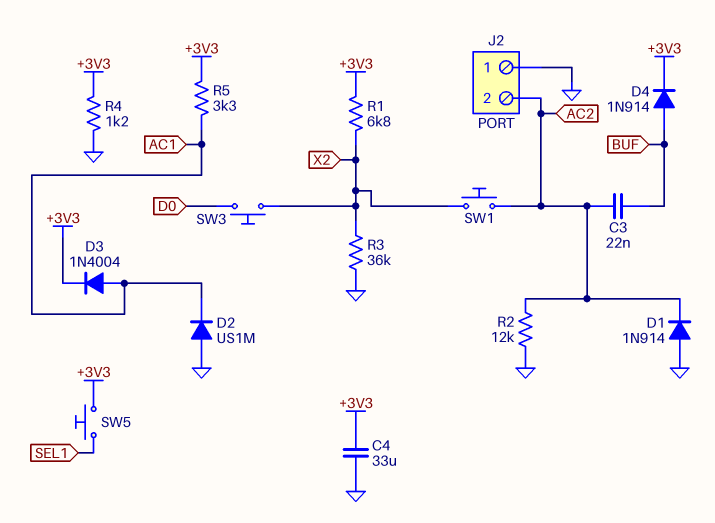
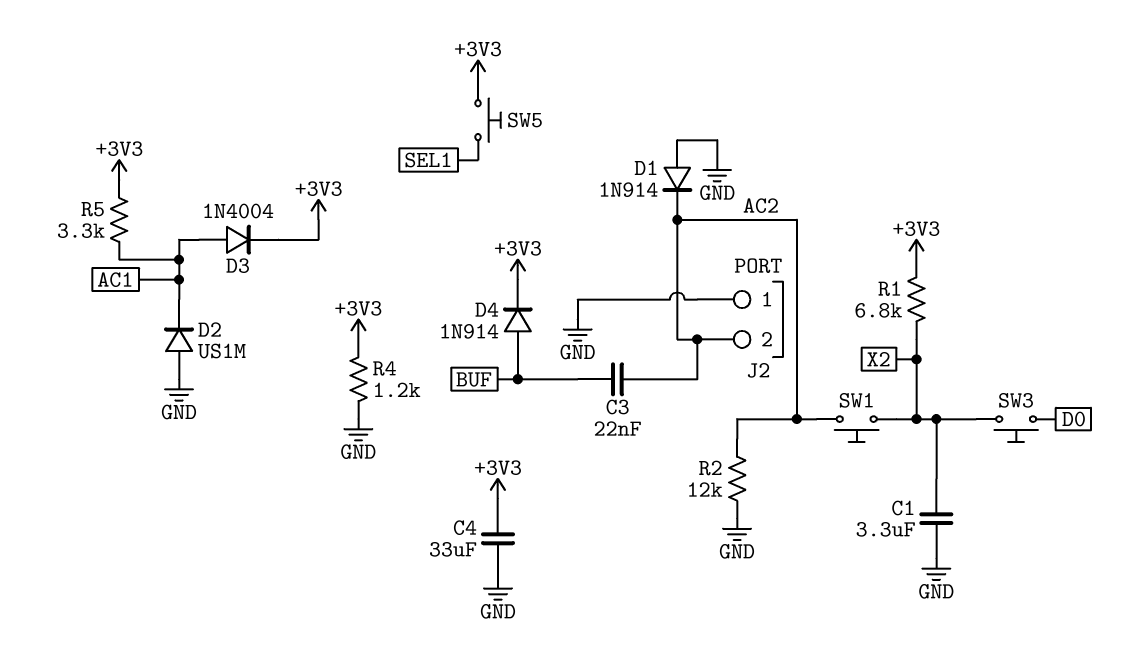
C1: none -> 3.3uF (GND, X2)
R3: 36k (GND, X2) -> none

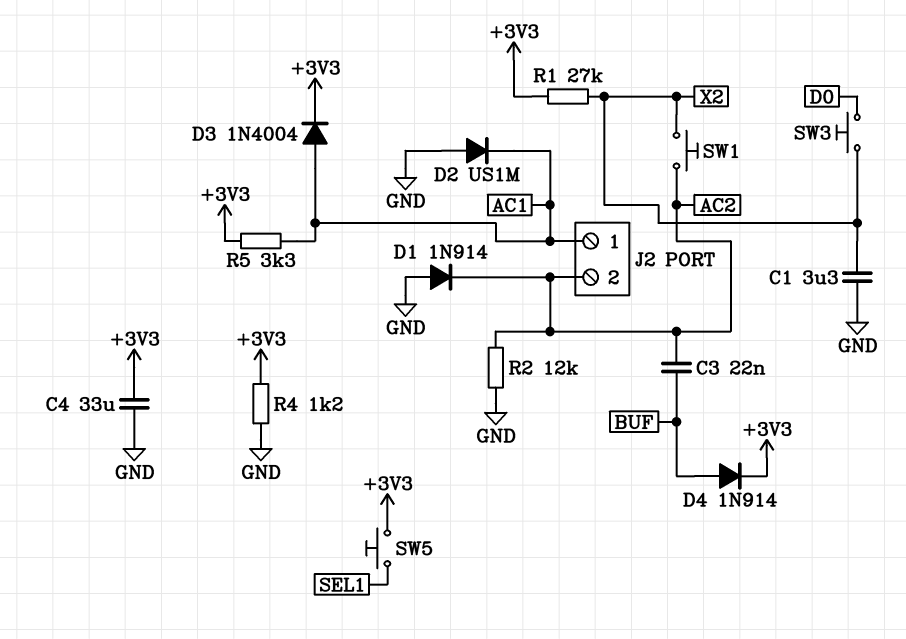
J2 pin 1: GND -> AC1
R1: 6.8k (+3V3, X2) -> 27k (+3V3, X2)

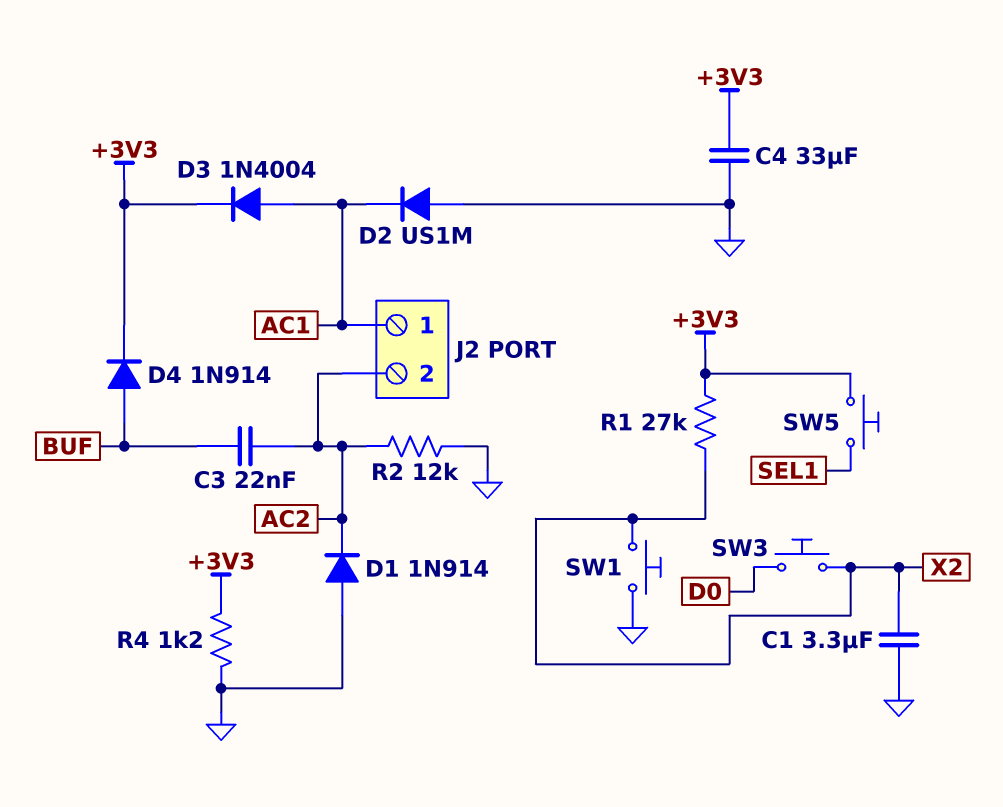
R5: 3.3k (+3V3, AC1) -> none
SW1: button (AC2, X2) -> button (GND, X2)

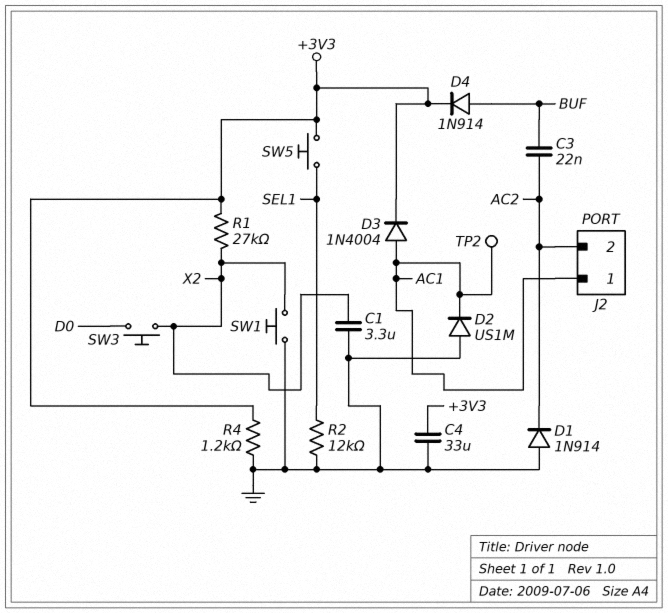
R2: 12k (AC2, GND) -> 12k (GND, SEL1)
TP2: none -> test point (AC1)

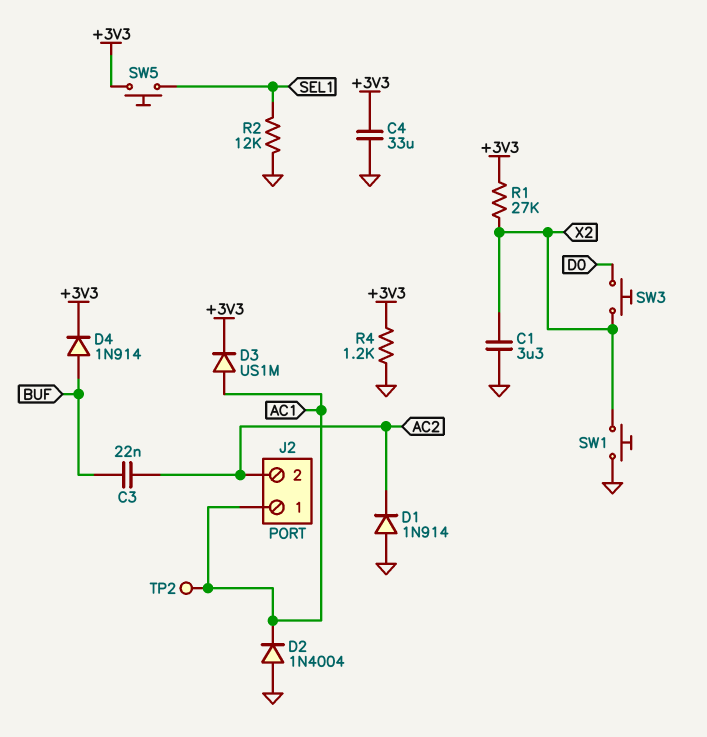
D2: diode US1M (A GND, K AC1) -> diode 1N4004 (A GND, K AC1)
D3: diode 1N4004 (A AC1, K +3V3) -> diode US1M (A AC1, K +3V3)

